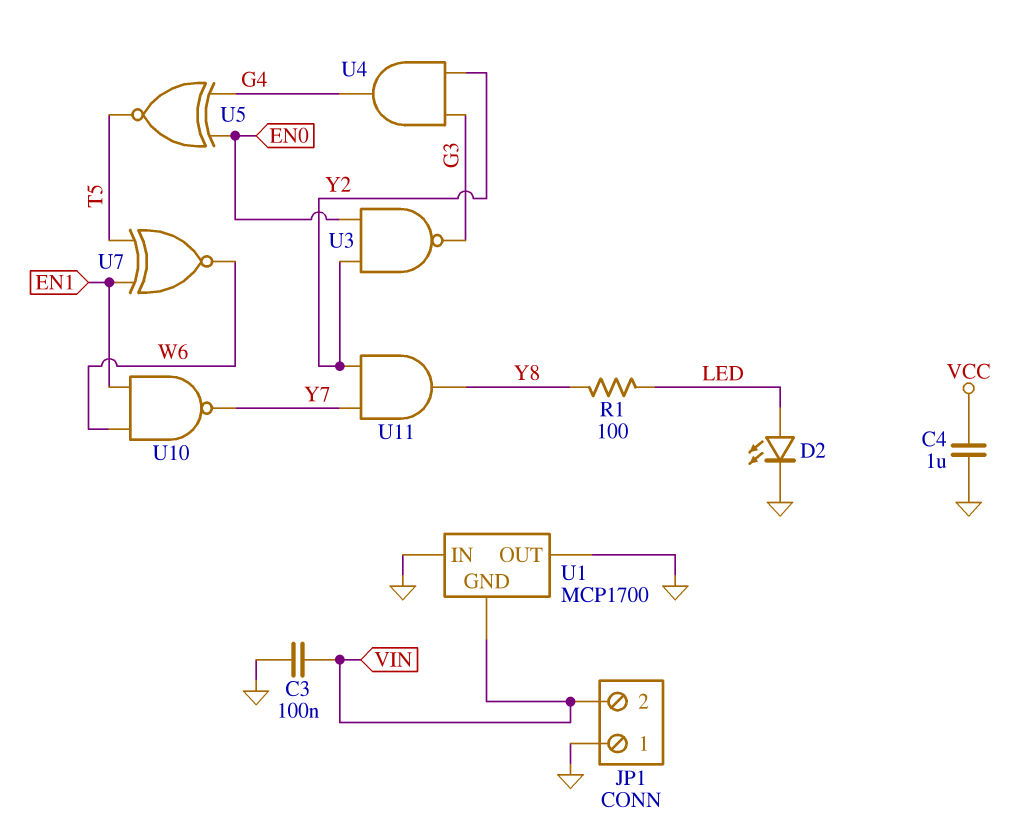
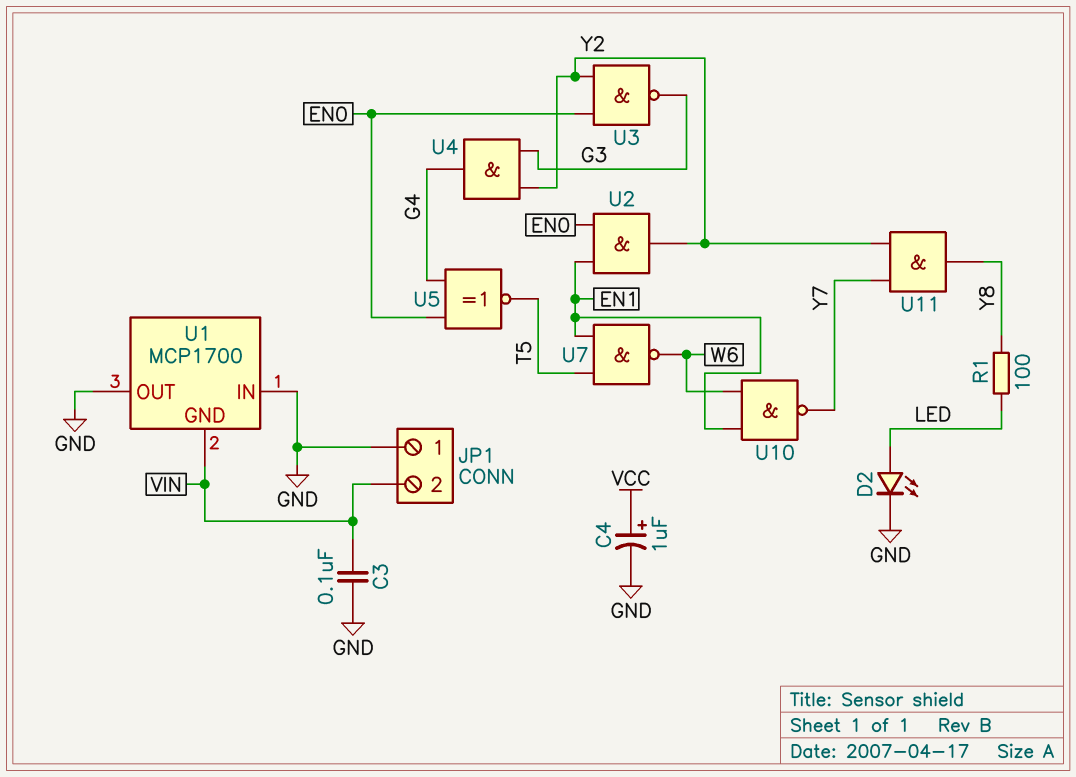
C4: 1uF (GND, VCC) -> 1uF (plus VCC, minus GND)
U2: none -> AND (in EN0, in EN1, out Y2)
U7: XNOR (in EN1, in T5, out W6) -> NAND (in EN1, in T5, out W6)

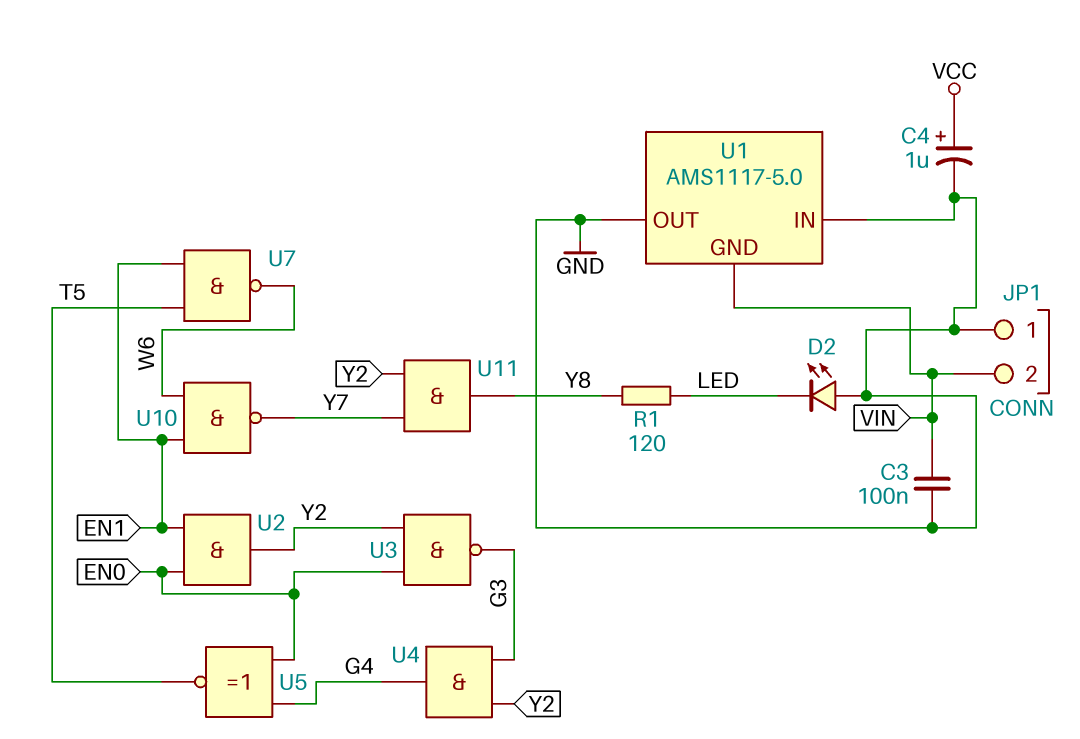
D2: LED (A LED, K GND) -> LED (A GND, K LED)
R1: 100 (LED, Y8) -> 120 (LED, Y8)
U1: MCP1700 -> AMS1117-5.0

